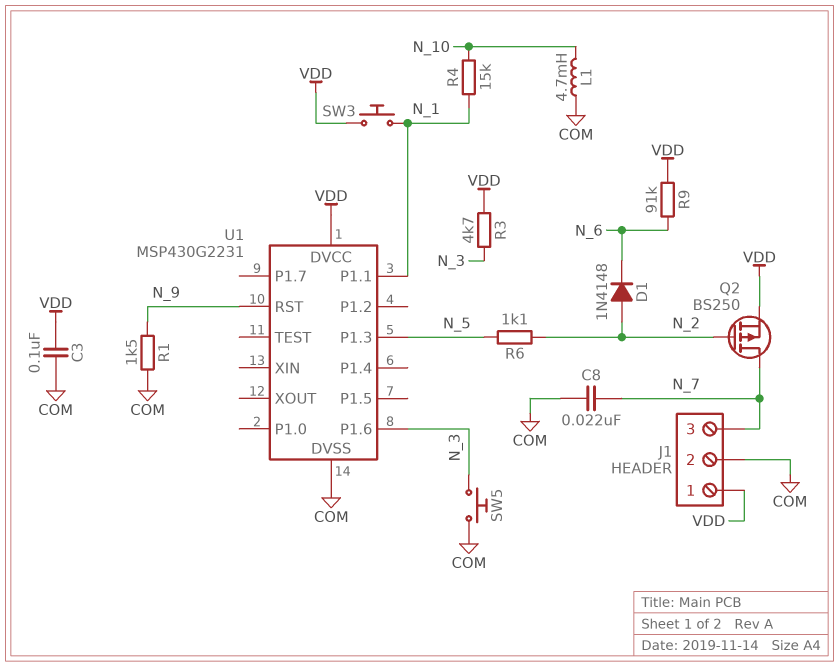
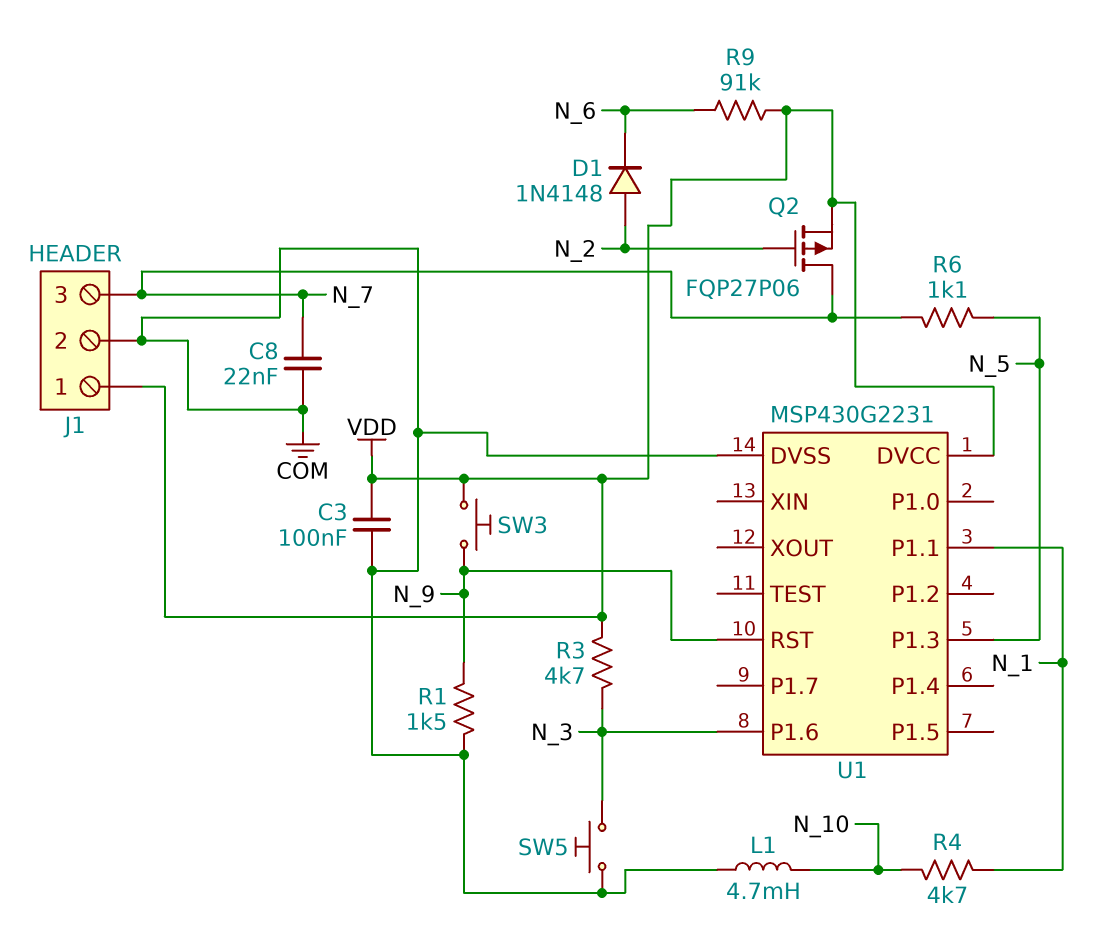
Q2: PMOS BS250 (G N_2, D N_7, S VDD) -> PMOS FQP27P06 (G N_2, D N_7, S VDD)
R4: 15k (N_1, N_10) -> 4.7k (N_1, N_10)
R6: 1.1k (N_2, N_5) -> 1.1k (N_5, N_7)
SW3: button (N_1, VDD) -> button (N_9, VDD)

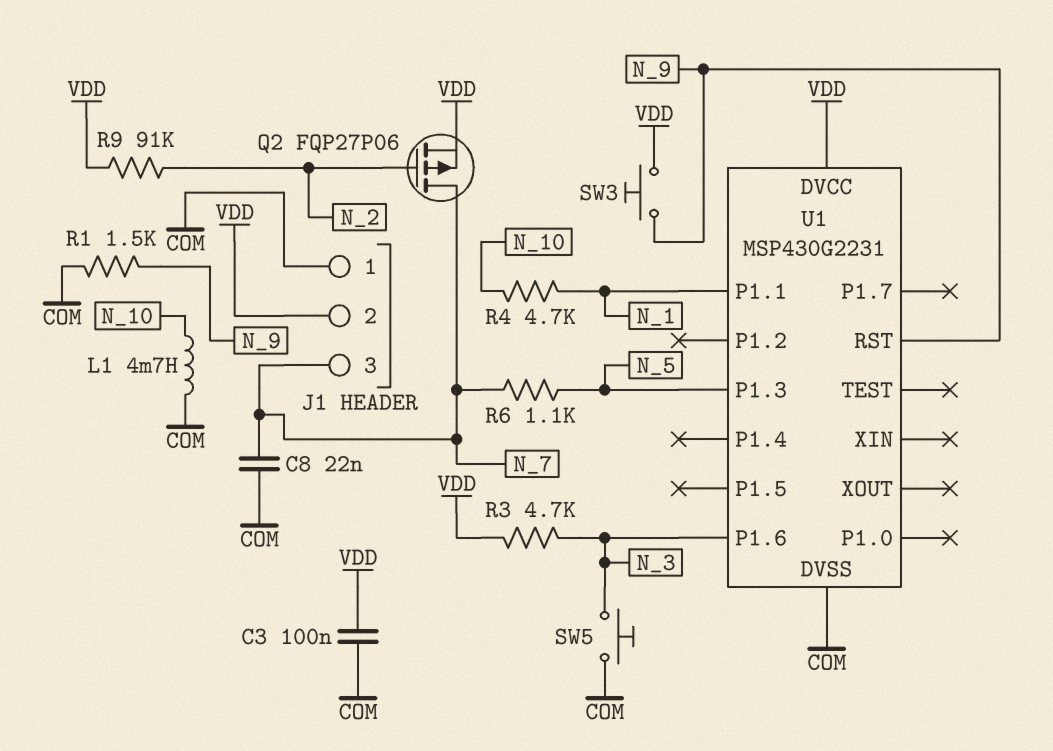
D1: diode 1N4148 (A N_2, K N_6) -> none
J1 pin 1: VDD -> COM
J1 pin 2: COM -> VDD
R9: 91k (N_6, VDD) -> 91k (N_2, VDD)

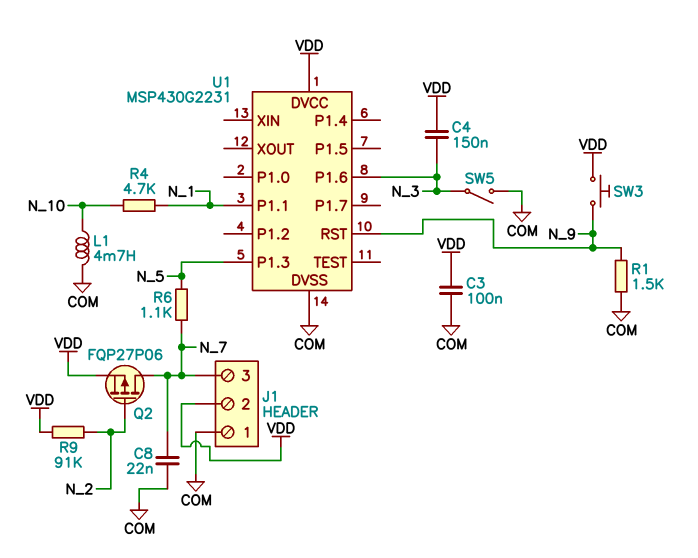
C4: none -> 150nF (N_3, VDD)
R3: 4.7k (N_3, VDD) -> none
SW5: button (COM, N_3) -> switch (COM, N_3)

